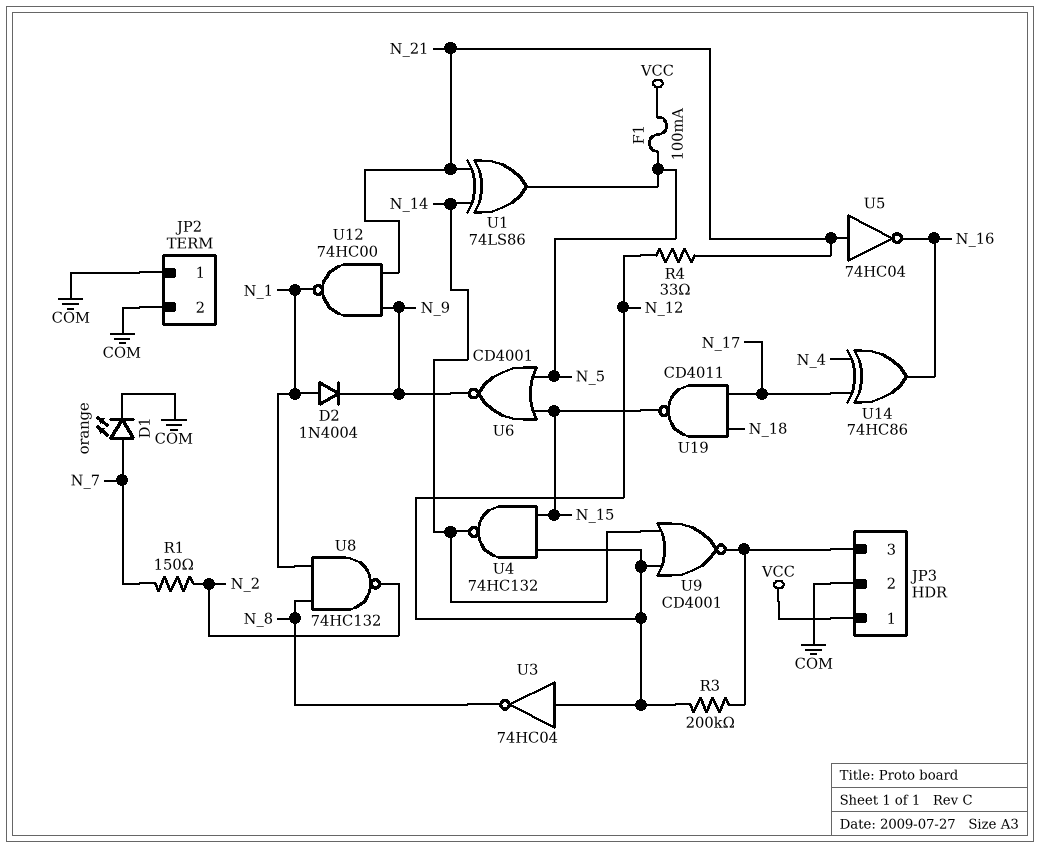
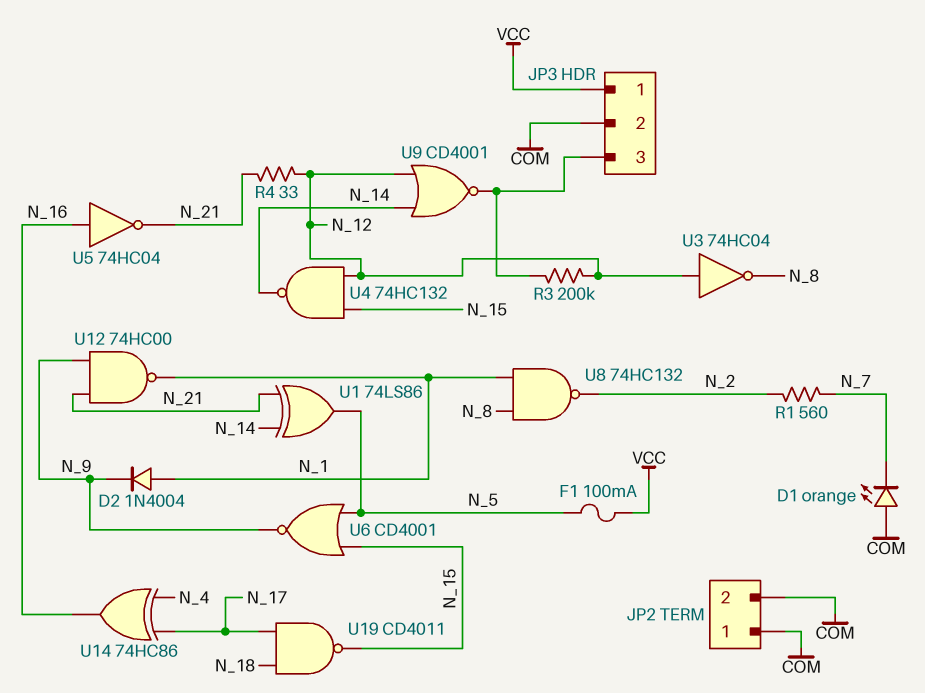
D1: LED orange (A N_7, K COM) -> LED orange (A COM, K N_7)
R1: 150 (N_2, N_7) -> 560 (N_2, N_7)
U5: NOT 74HC04 (in N_21, out N_16) -> NOT 74HC04 (in N_16, out N_21)

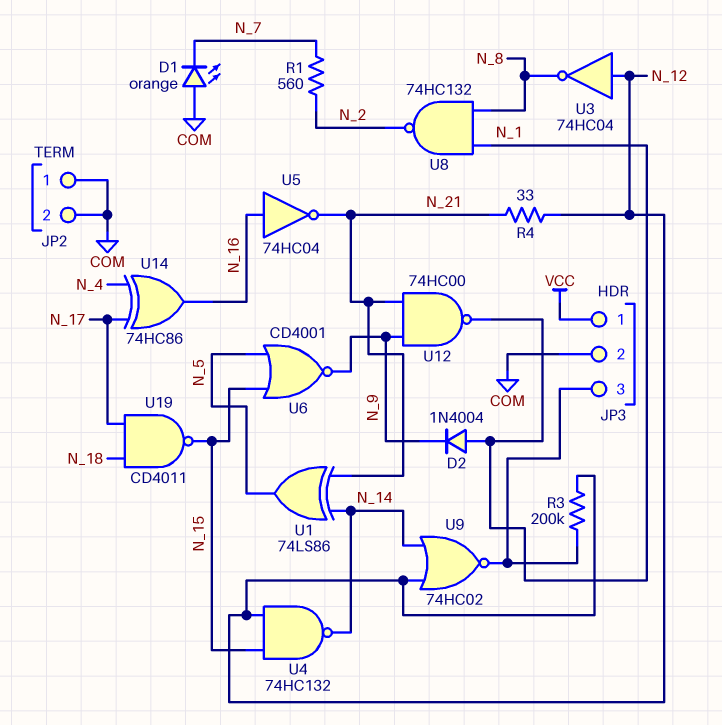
F1: 100mA (N_5, VCC) -> none
U9: NOR CD4001 (in N_12, in N_14, out JP3/3) -> NOR 74HC02 (in N_12, in N_14, out JP3/3)

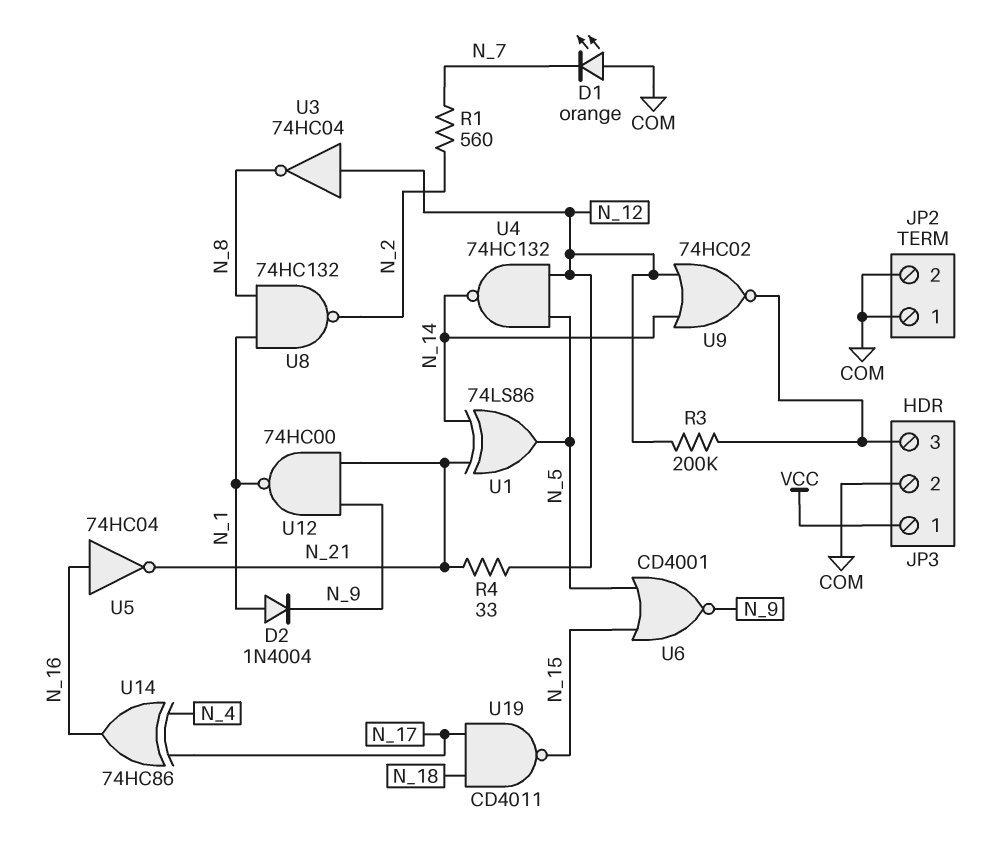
U4: NAND 74HC132 (in N_12, in N_15, out N_14) -> NAND 74HC132 (in N_5, in N_12, out N_14)

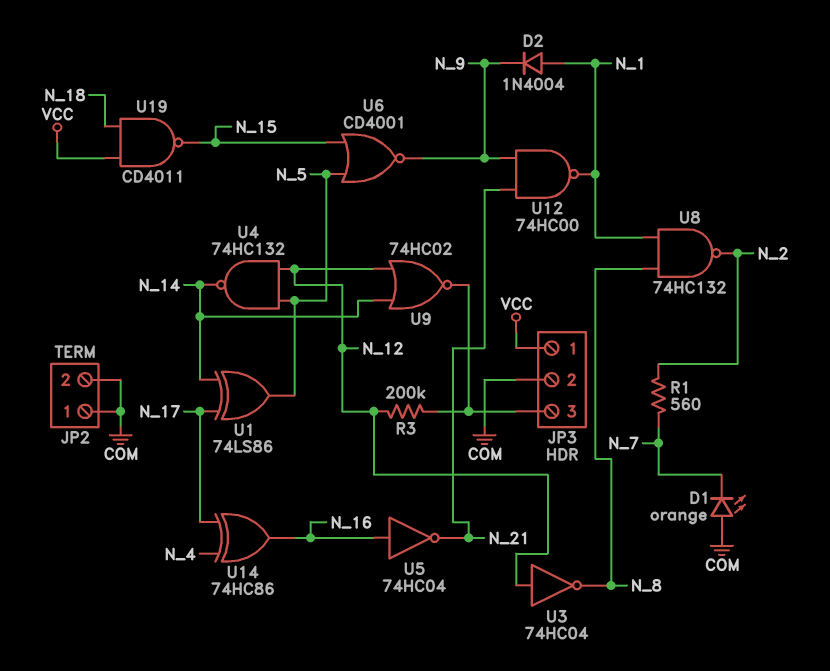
R4: 33 (N_12, N_21) -> none
U1: XOR 74LS86 (in N_14, in N_21, out N_5) -> XOR 74LS86 (in N_14, in N_17, out N_5)
U19: NAND CD4011 (in N_17, in N_18, out N_15) -> NAND CD4011 (in N_18, in VCC, out N_15)

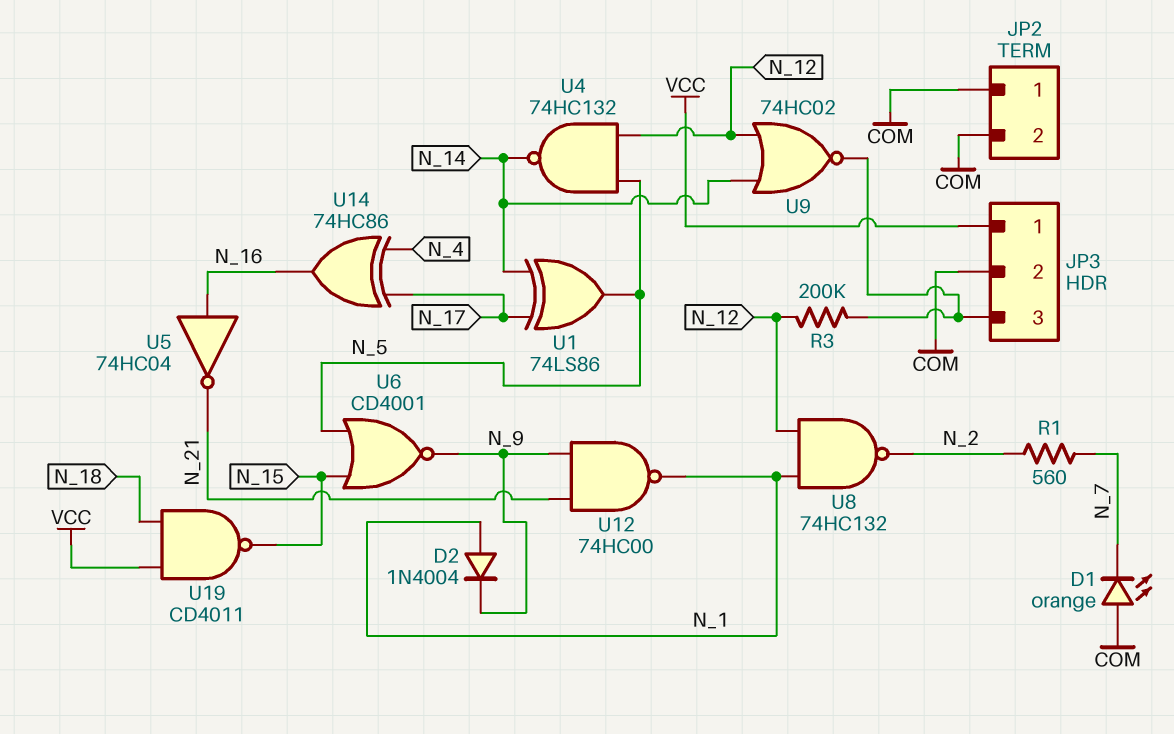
U3: NOT 74HC04 (in N_12, out N_8) -> none
U8: NAND 74HC132 (in N_1, in N_8, out N_2) -> NAND 74HC132 (in N_1, in N_12, out N_2)

